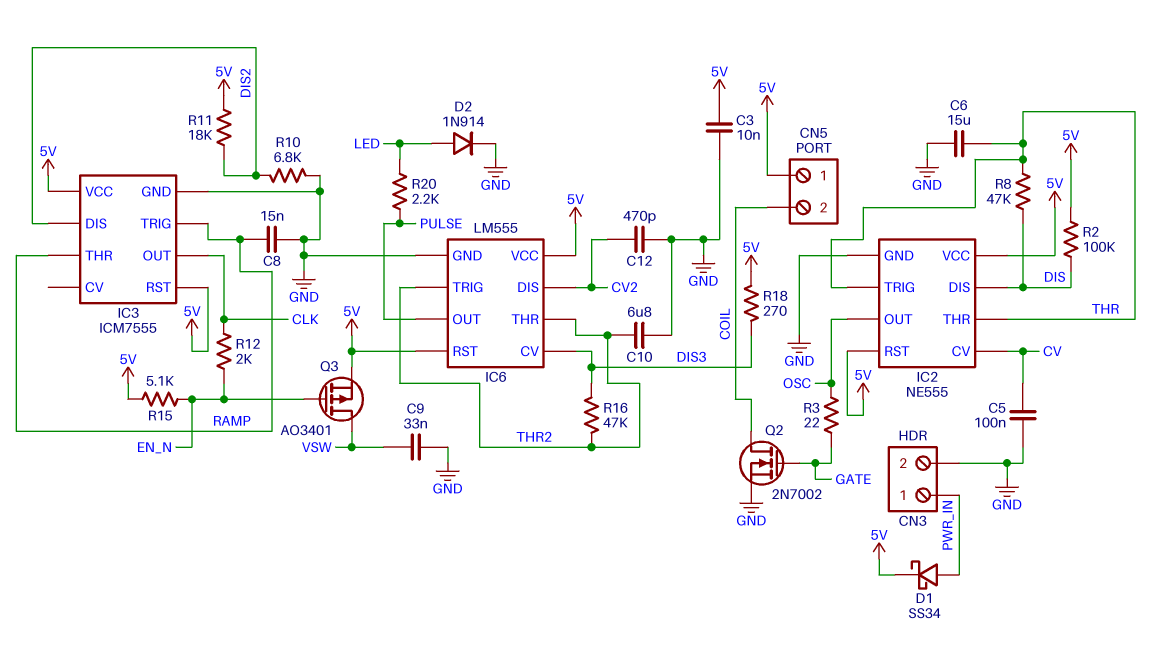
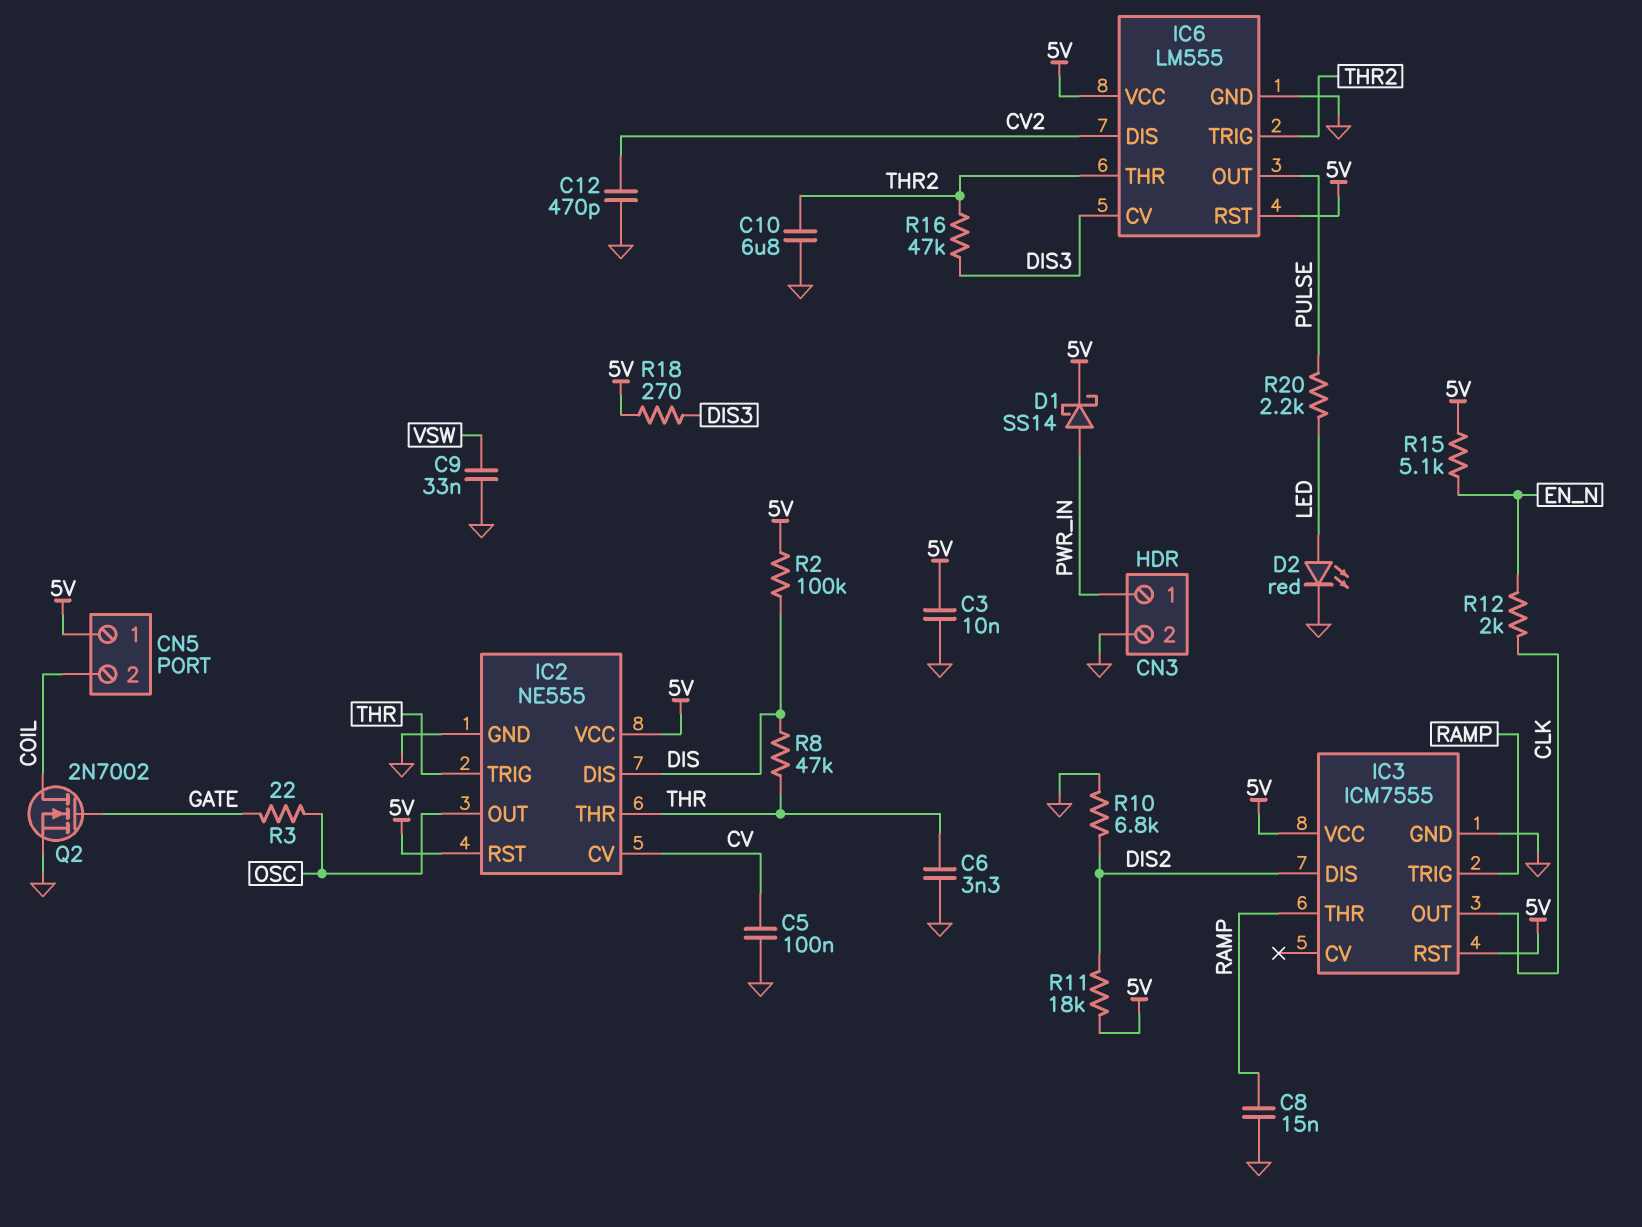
C6: 15uF (GND, THR) -> 3.3nF (GND, THR)
D1: schottky SS34 (A PWR_IN, K 5V) -> schottky SS14 (A PWR_IN, K 5V)
D2: diode 1N914 (A LED, K GND) -> LED red (A LED, K GND)
Q3: PMOS AO3401 (G EN_N, D VSW, S 5V) -> none

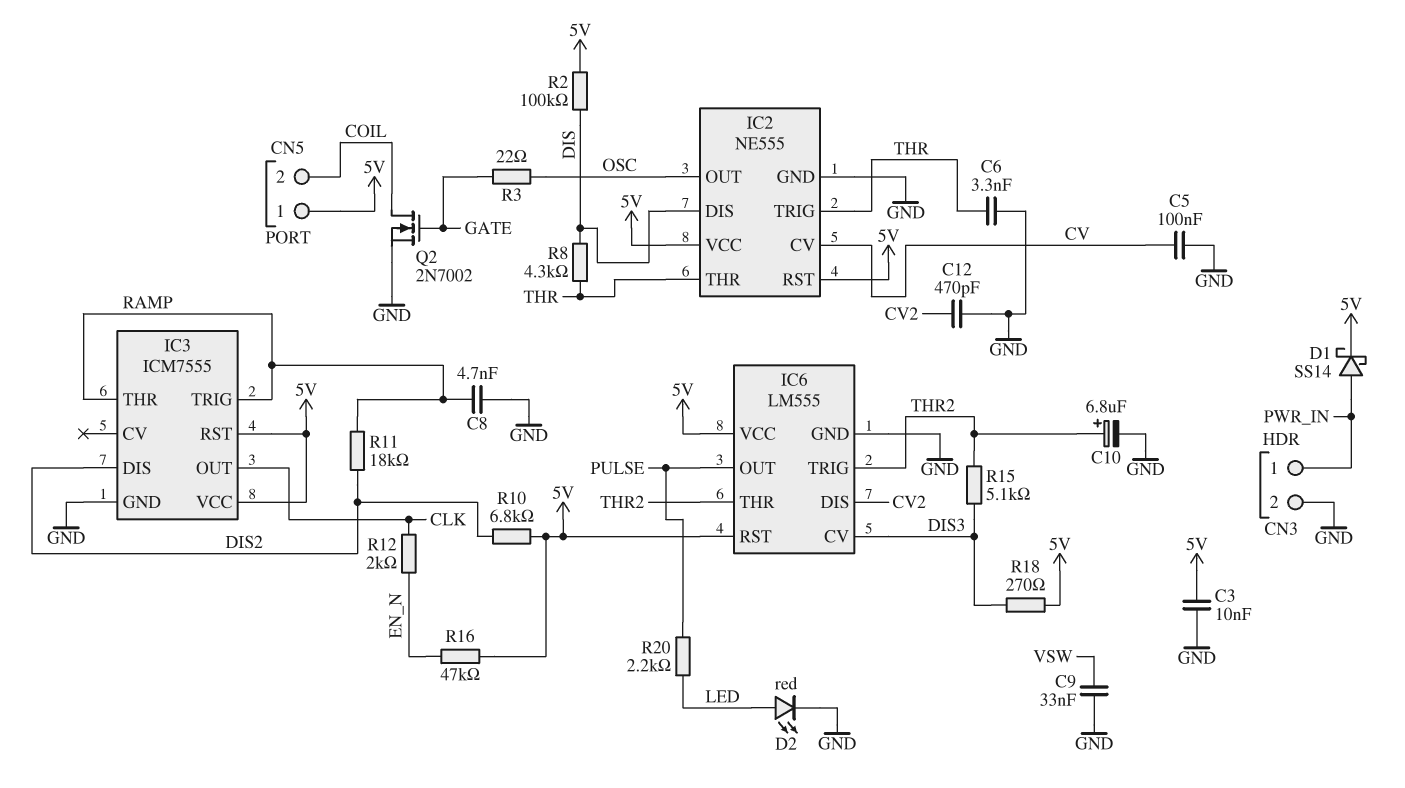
C8: 15nF (GND, RAMP) -> 4.7nF (GND, RAMP)
C10: 6.8uF (GND, THR2) -> 6.8uF (plus THR2, minus GND)
R8: 47k (DIS, THR) -> 4.3k (DIS, THR)
R10: 6.8k (DIS2, GND) -> 6.8k (5V, DIS2)
R11: 18k (5V, DIS2) -> 18k (DIS2, RAMP)
R15: 5.1k (5V, EN_N) -> 5.1k (DIS3, THR2)
R16: 47k (DIS3, THR2) -> 47k (5V, EN_N)

